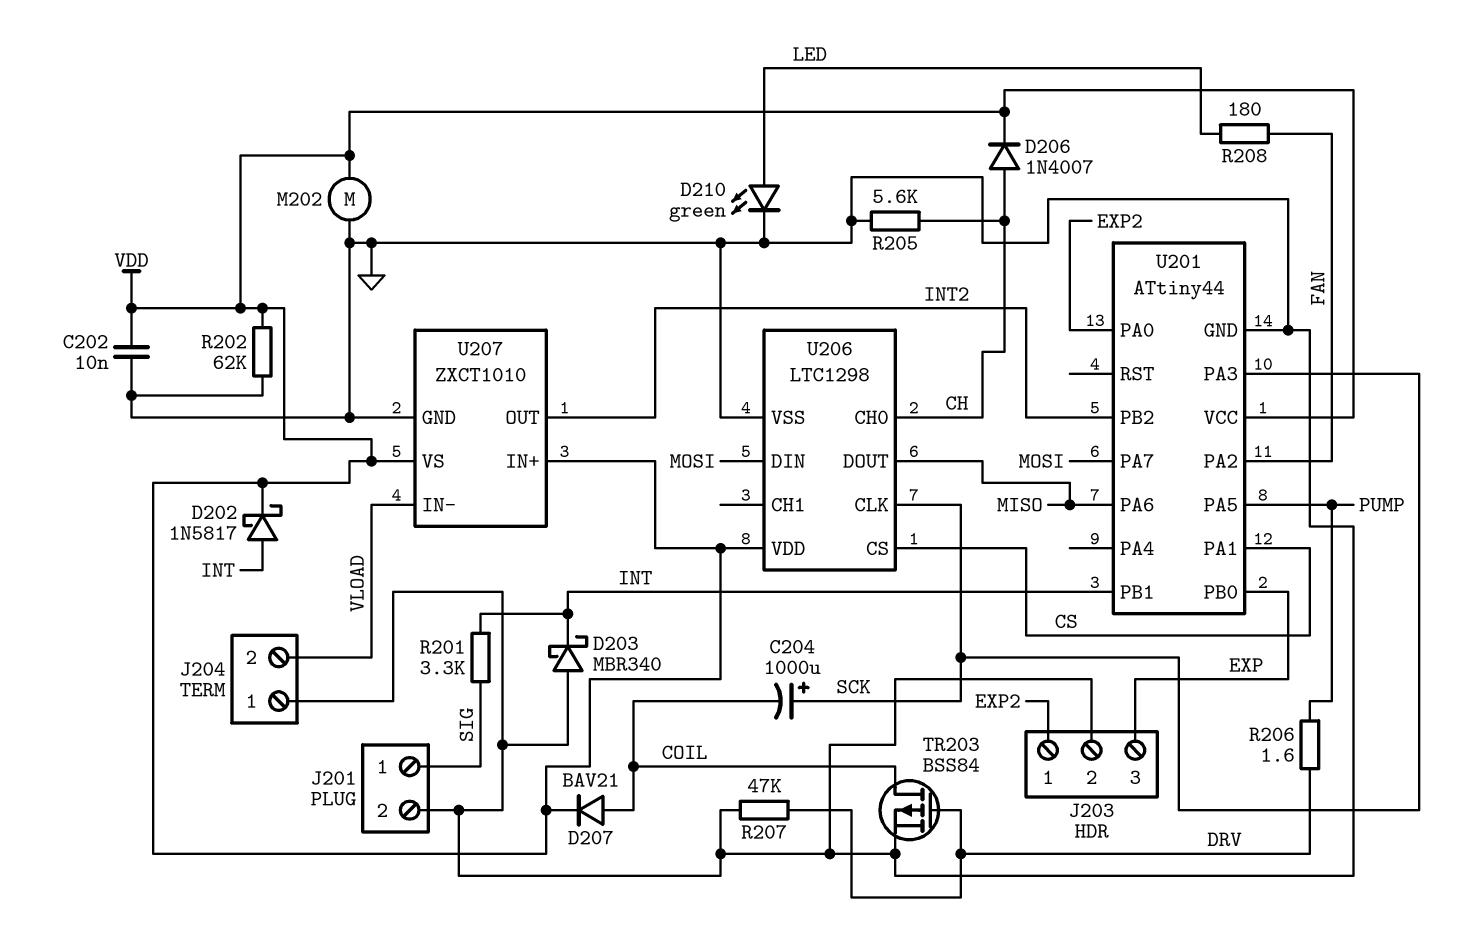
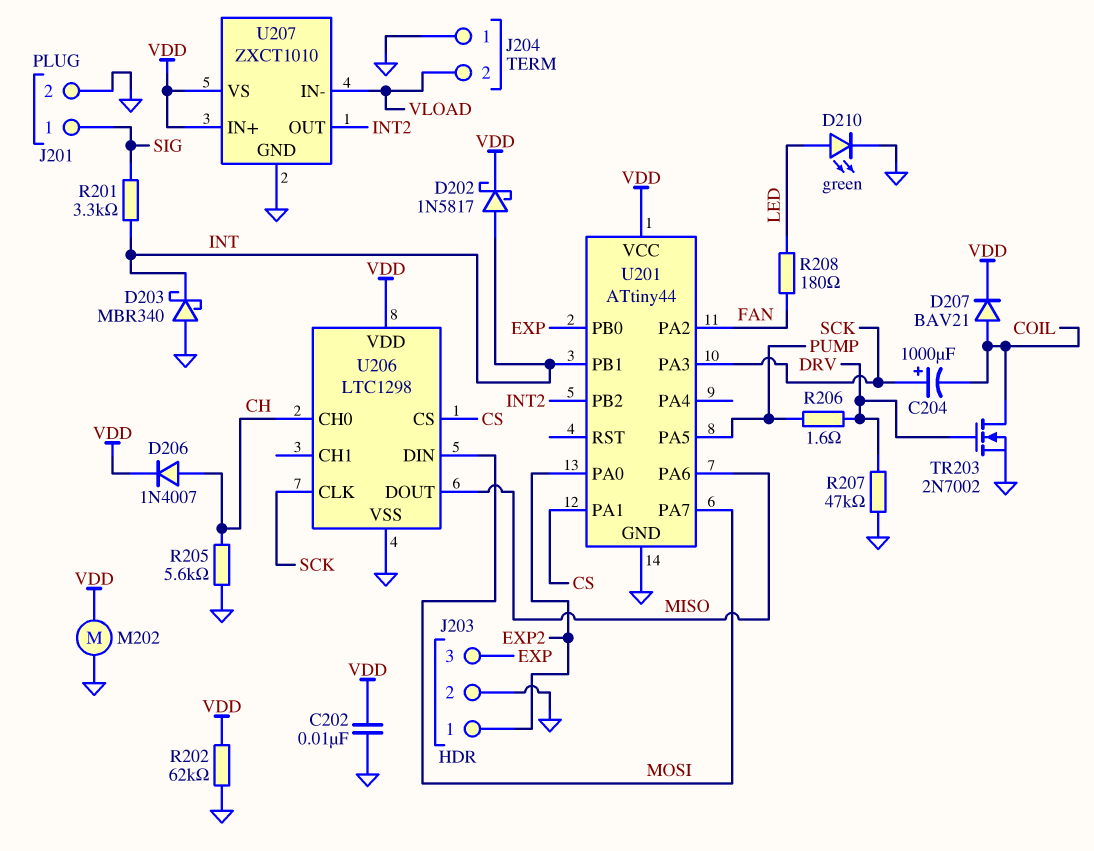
TR203: PMOS BSS84 (G DRV, D COIL, S GND) -> NMOS 2N7002 (G DRV, D COIL, S GND)

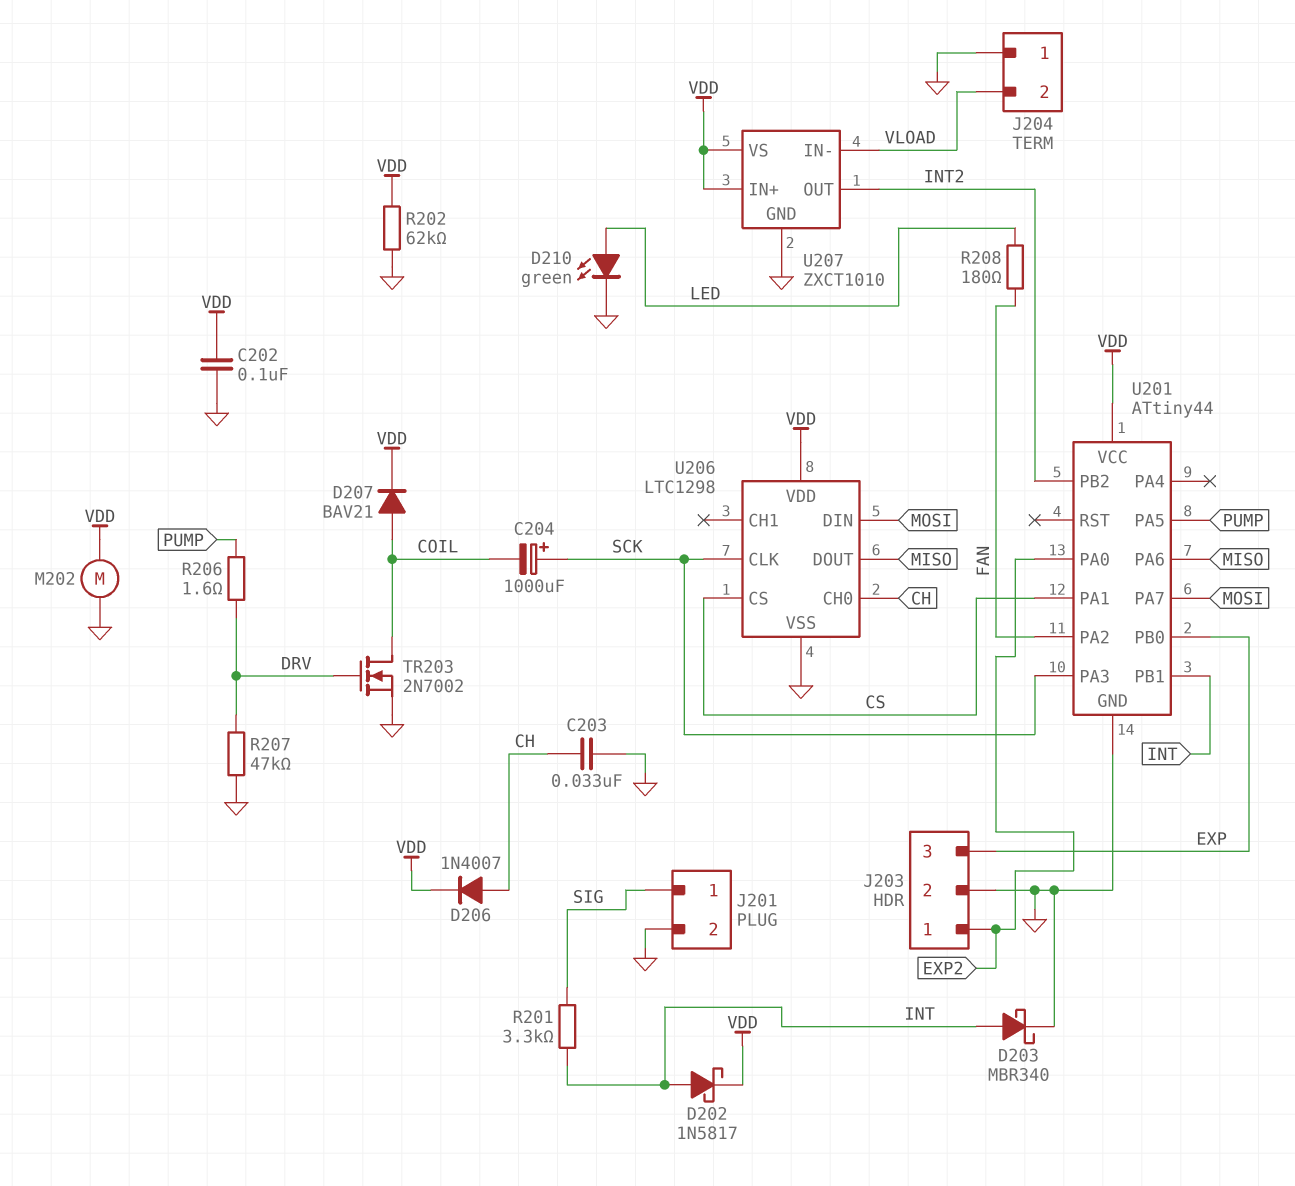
C202: 10nF (GND, VDD) -> 100nF (GND, VDD)
C203: none -> 33nF (CH, GND)
D203: schottky MBR340 (A GND, K INT) -> schottky MBR340 (A INT, K GND)
R205: 5.6k (CH, GND) -> none

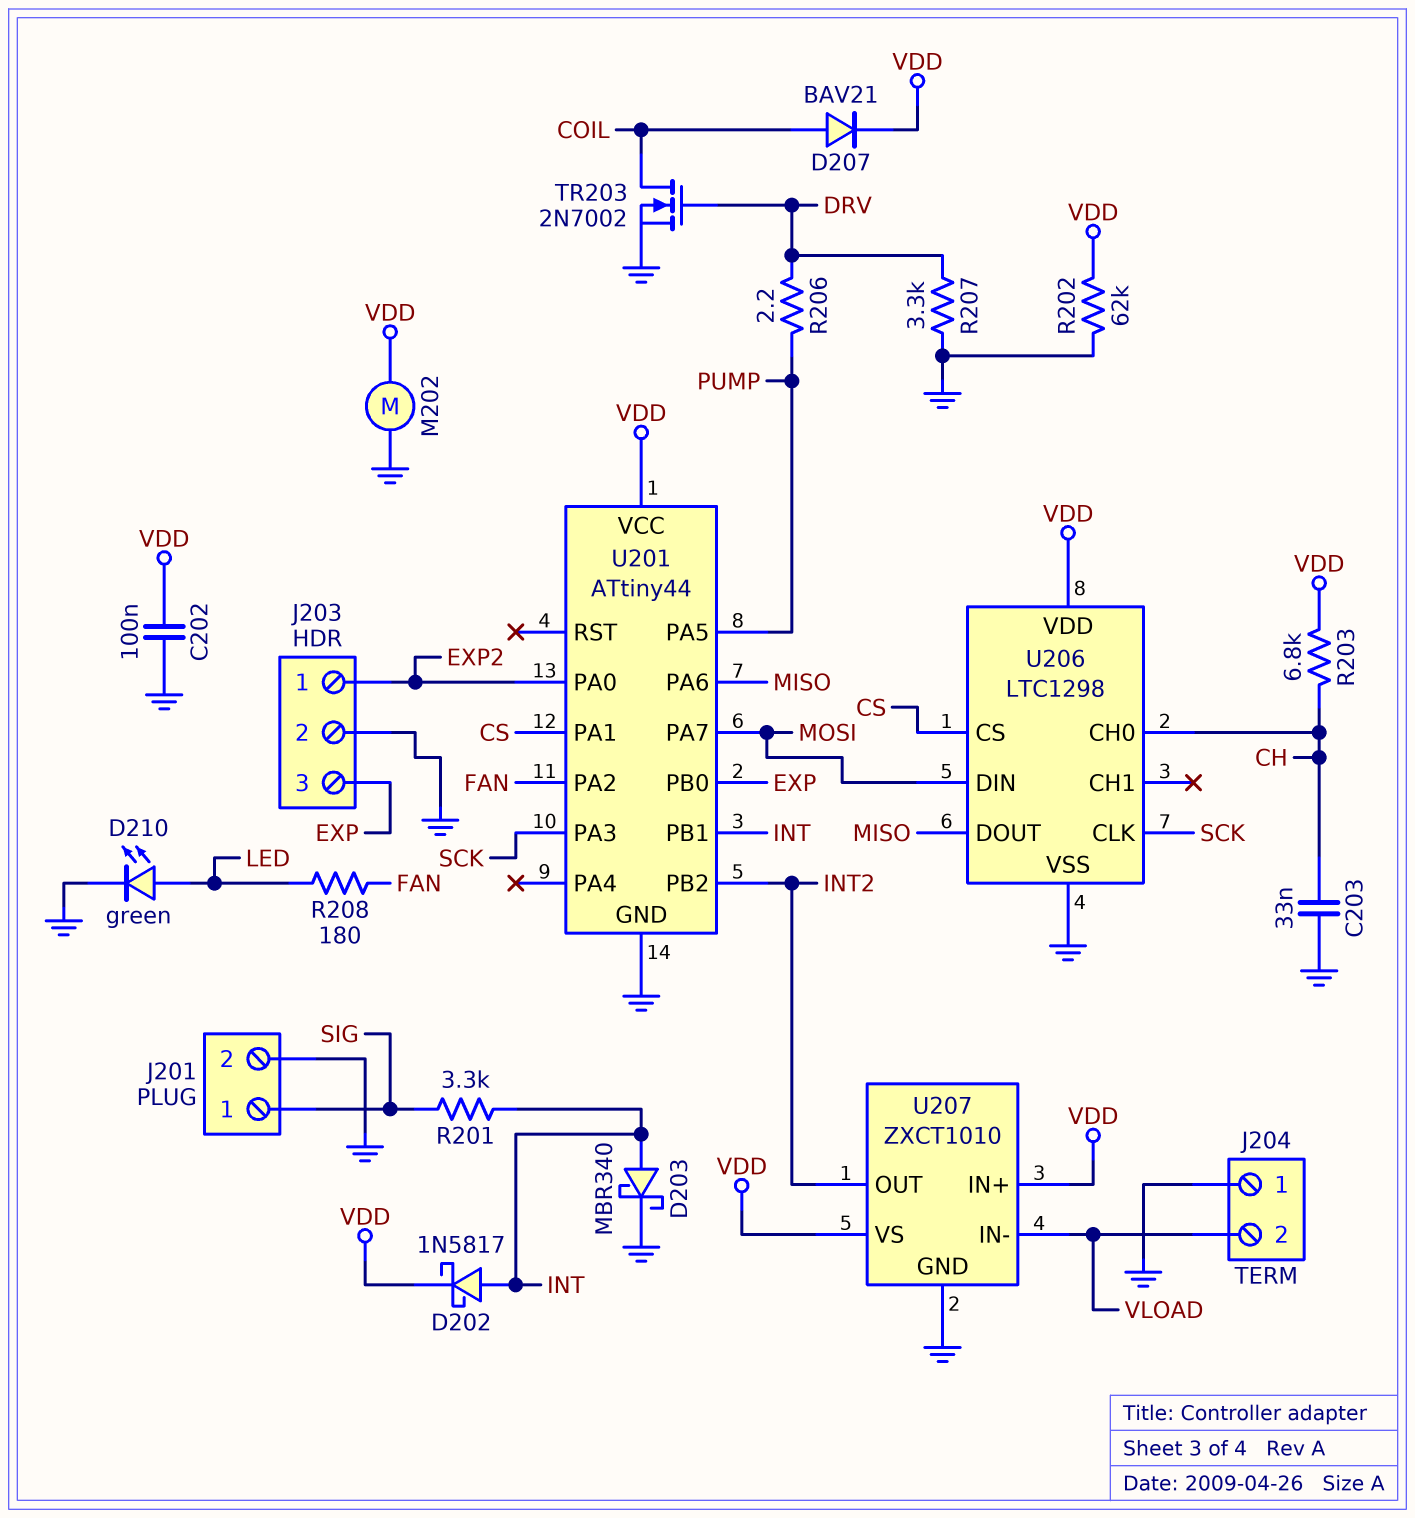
C204: 1000uF (plus SCK, minus COIL) -> none
D206: diode 1N4007 (A CH, K VDD) -> none
R203: none -> 6.8k (CH, VDD)
R206: 1.6 (DRV, PUMP) -> 2.2 (DRV, PUMP)
R207: 47k (DRV, GND) -> 3.3k (DRV, GND)

